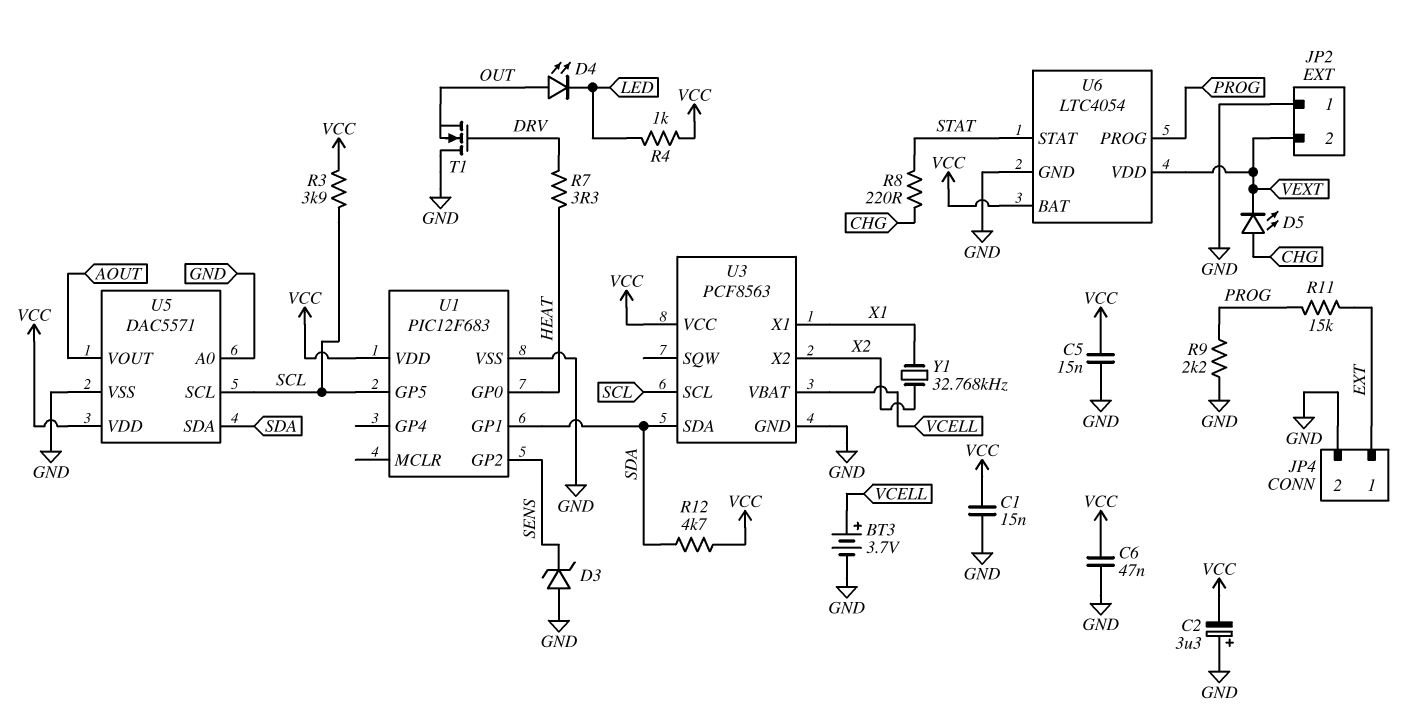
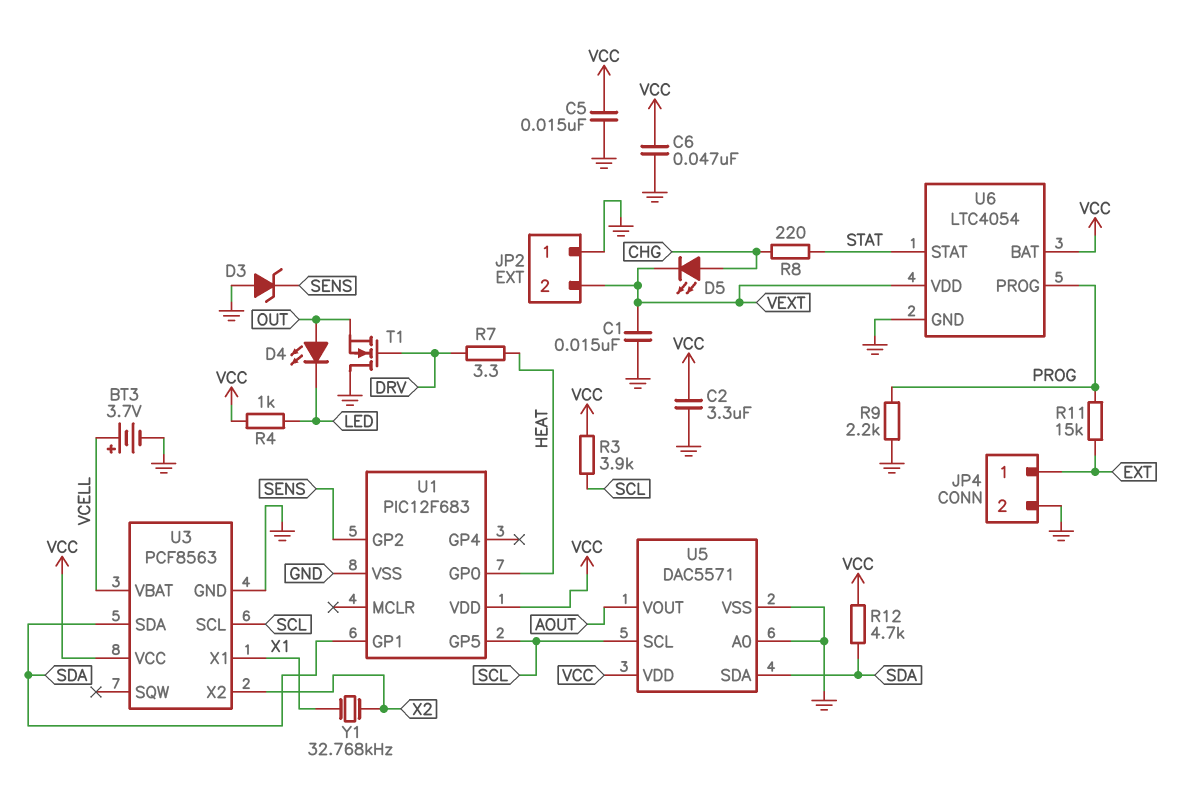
C1: 15nF (GND, VCC) -> 15nF (GND, VEXT)
C2: 3.3uF (plus GND, minus VCC) -> 3.3uF (GND, VCC)

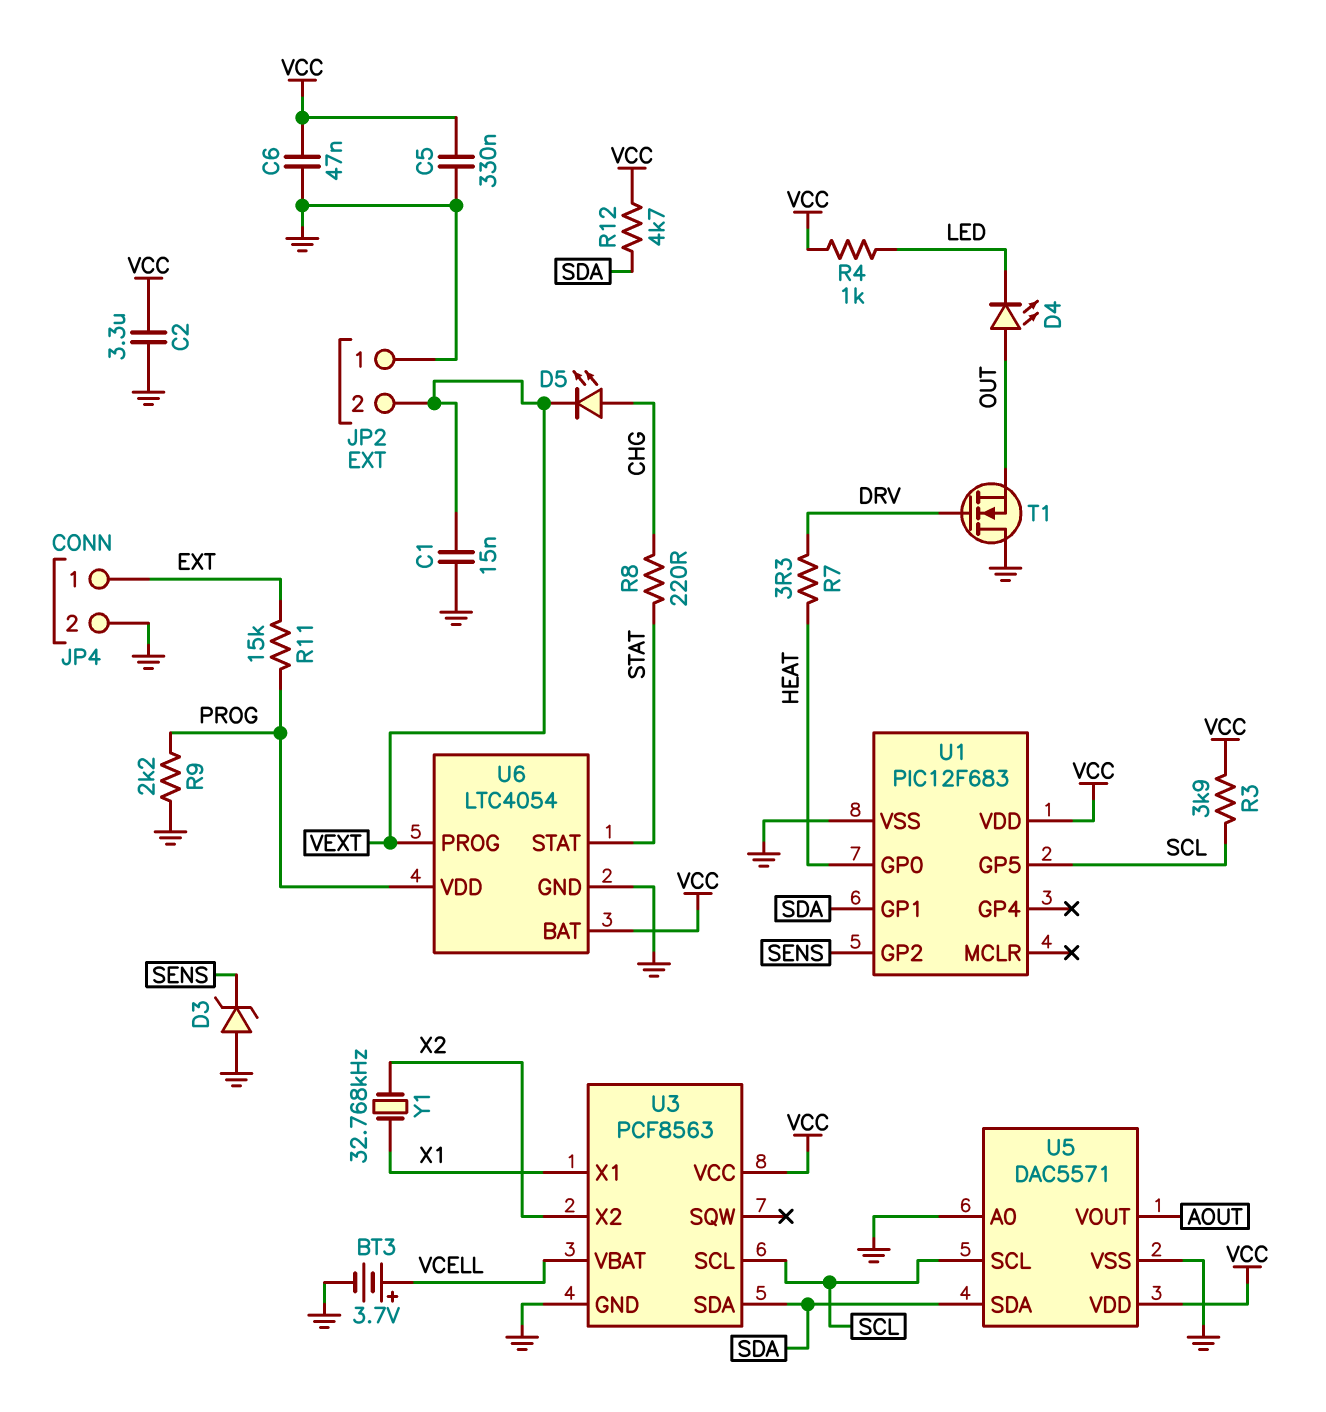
C5: 15nF (GND, VCC) -> 330nF (GND, VCC)
U6 pin PROG: PROG -> VEXT
U6 pin VDD: VEXT -> PROG

